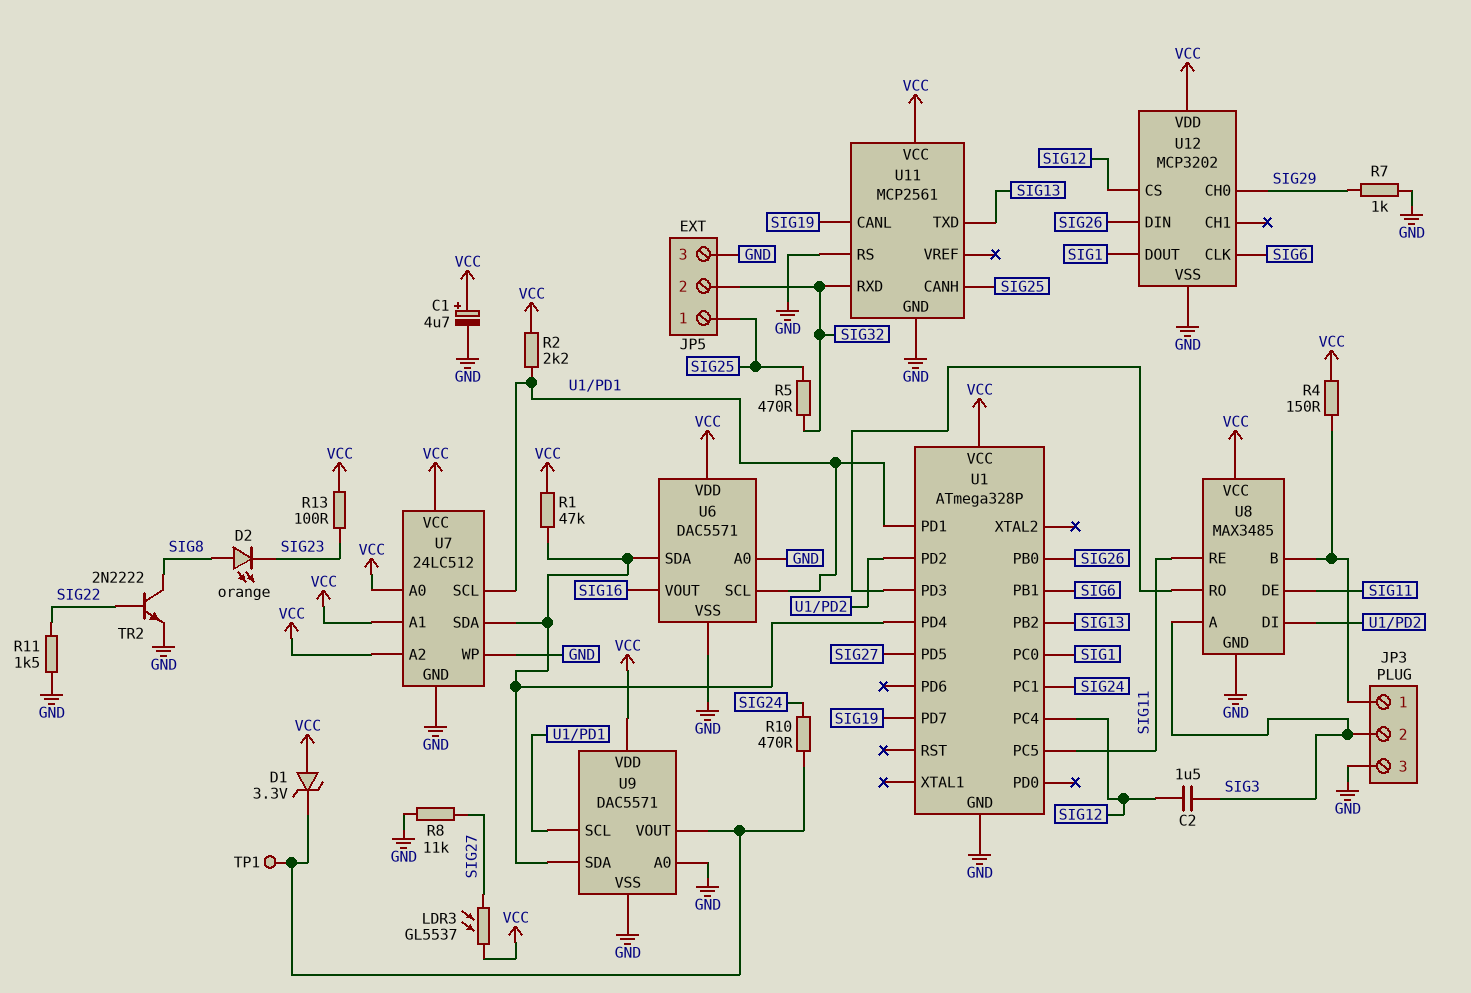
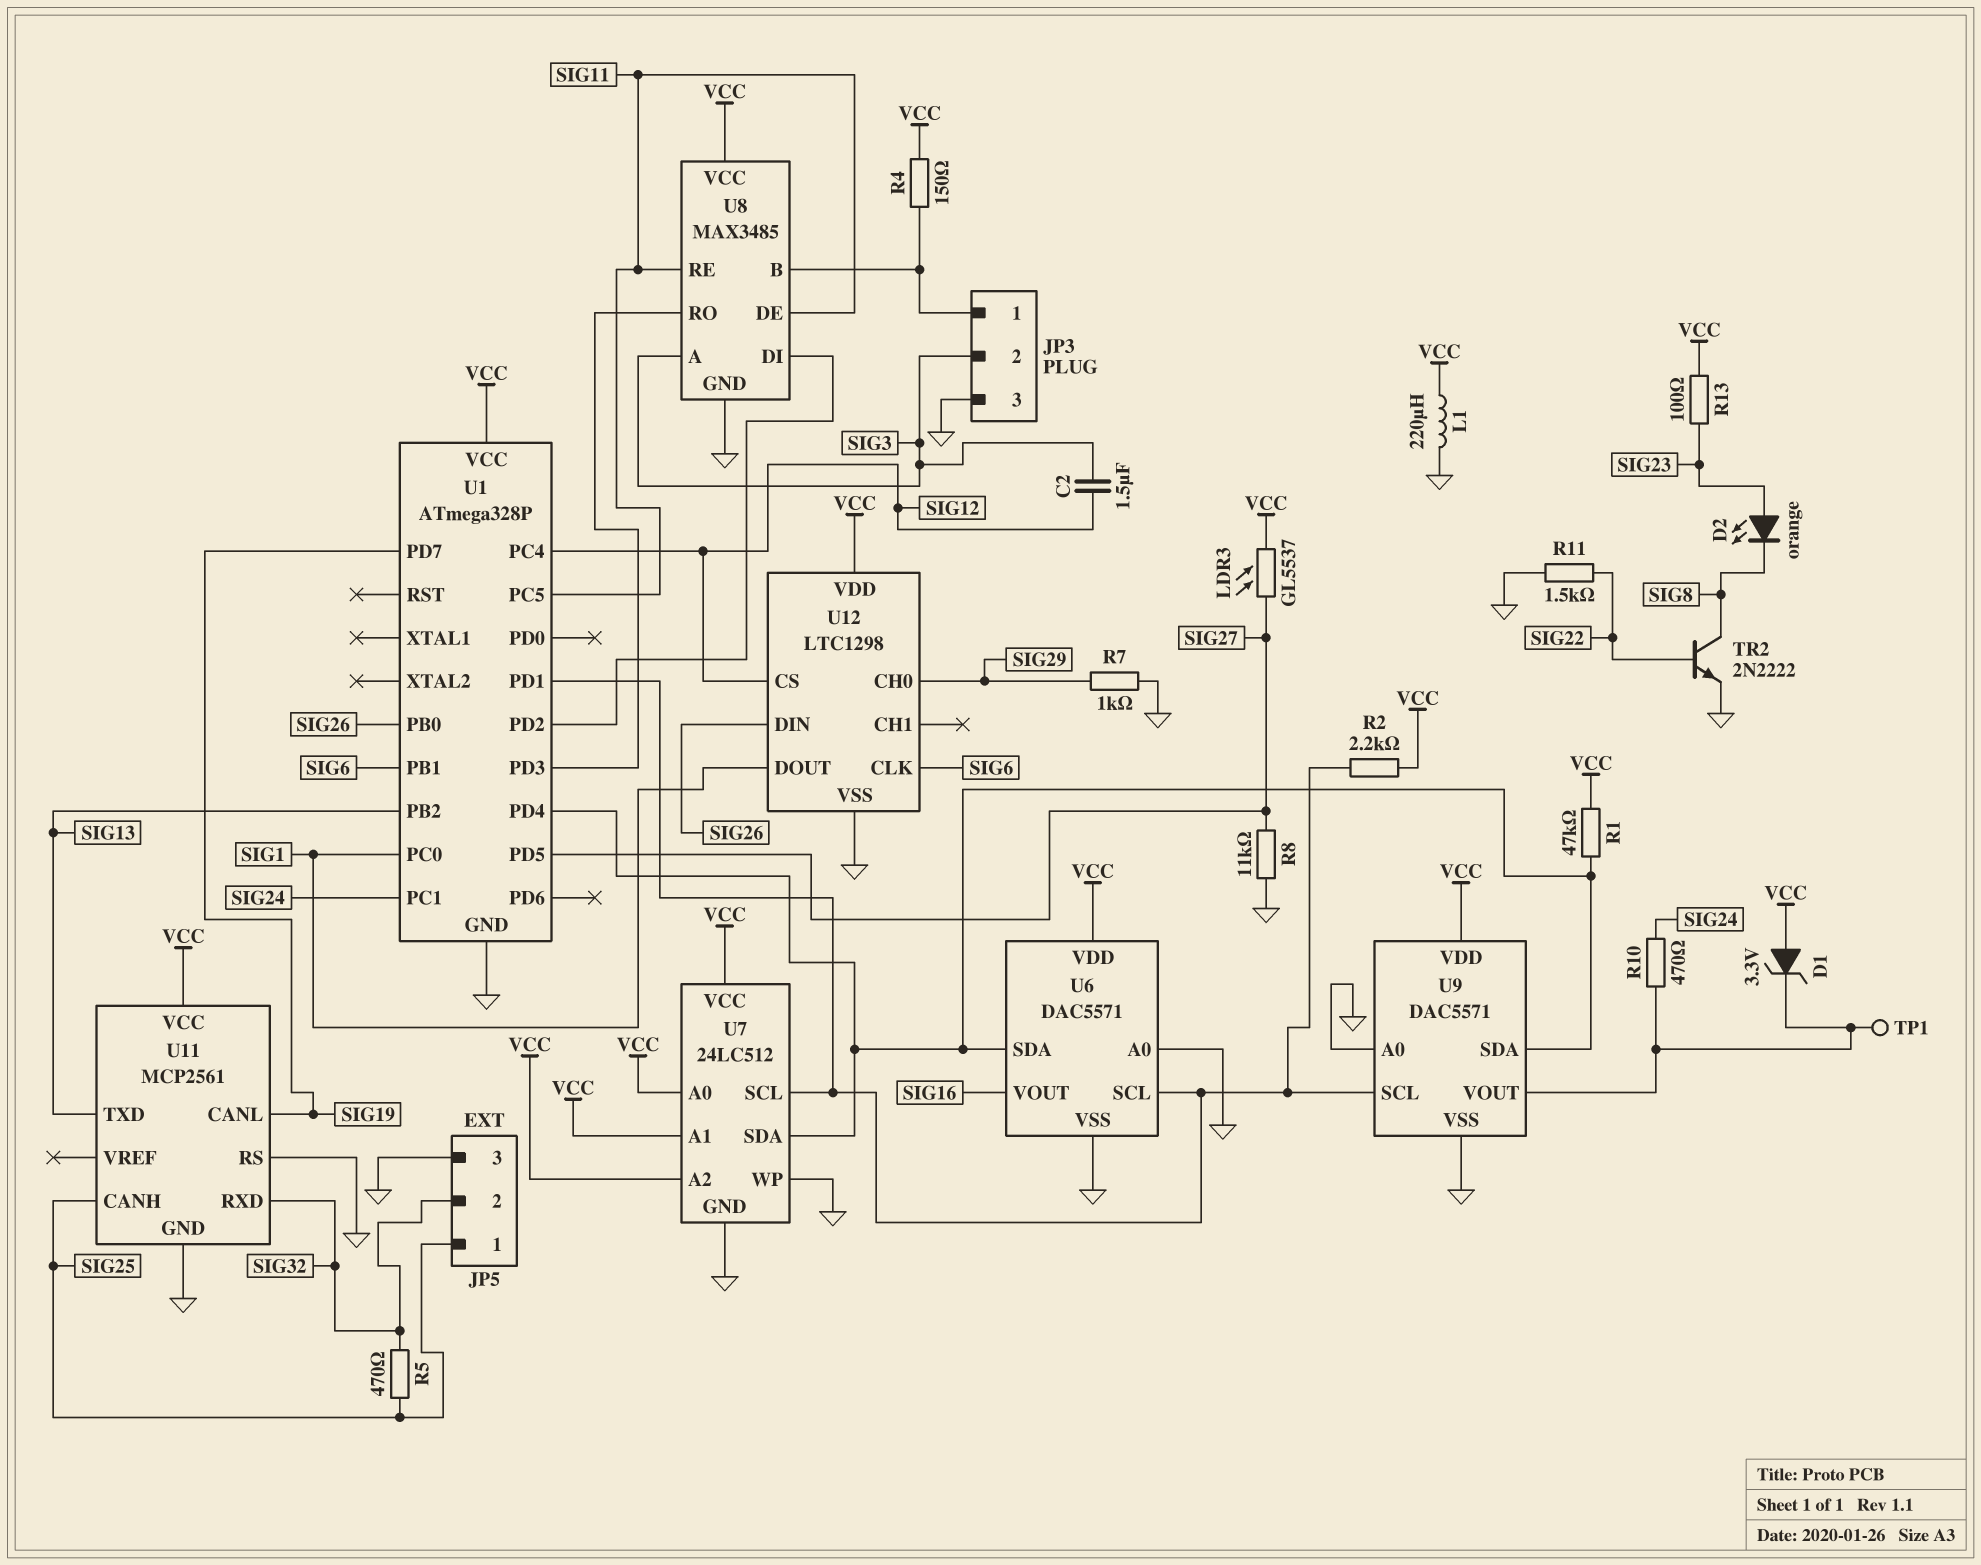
C1: 4.7uF (plus VCC, minus GND) -> none
D2: LED orange (A SIG8, K SIG23) -> LED orange (A SIG23, K SIG8)
L1: none -> 220uH (GND, VCC)
U12: MCP3202 -> LTC1298

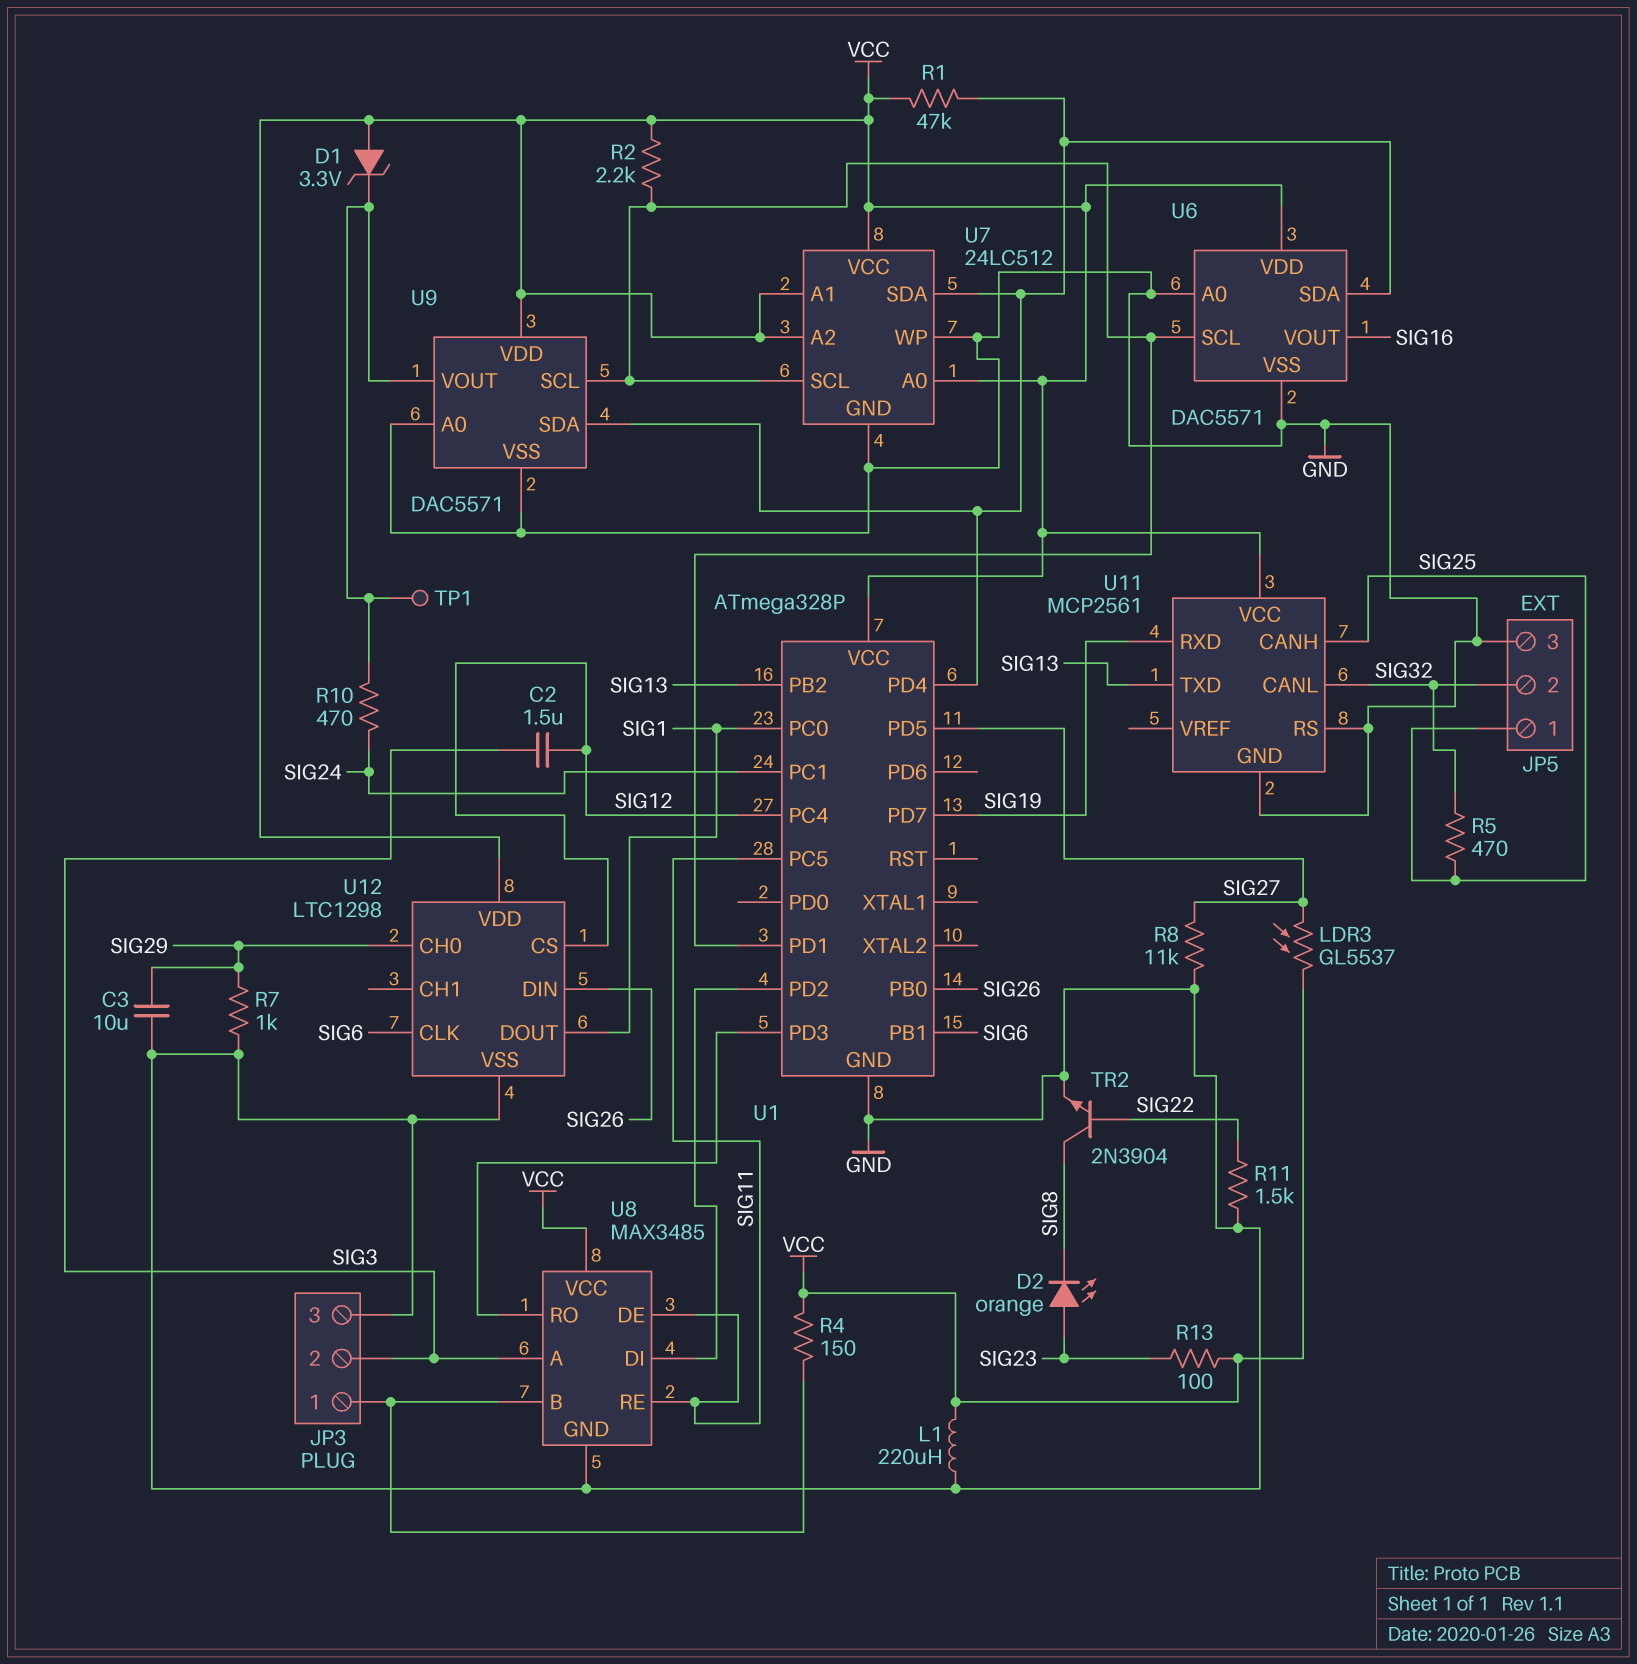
C3: none -> 10uF (GND, SIG29)
TR2: NPN 2N2222 (B SIG22, C SIG8, E GND) -> NPN 2N3904 (B SIG22, C SIG8, E GND)
U11 pin CANL: SIG19 -> SIG32
U11 pin RXD: SIG32 -> SIG19

